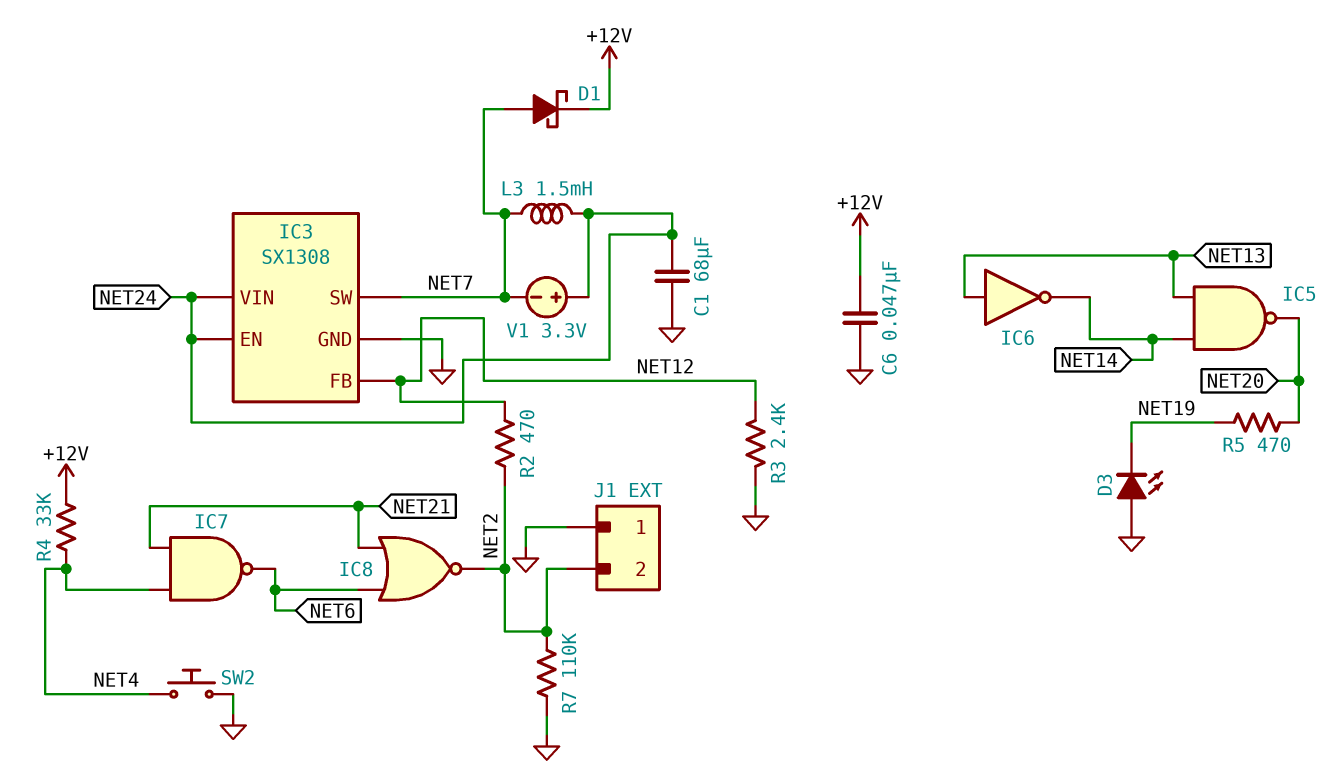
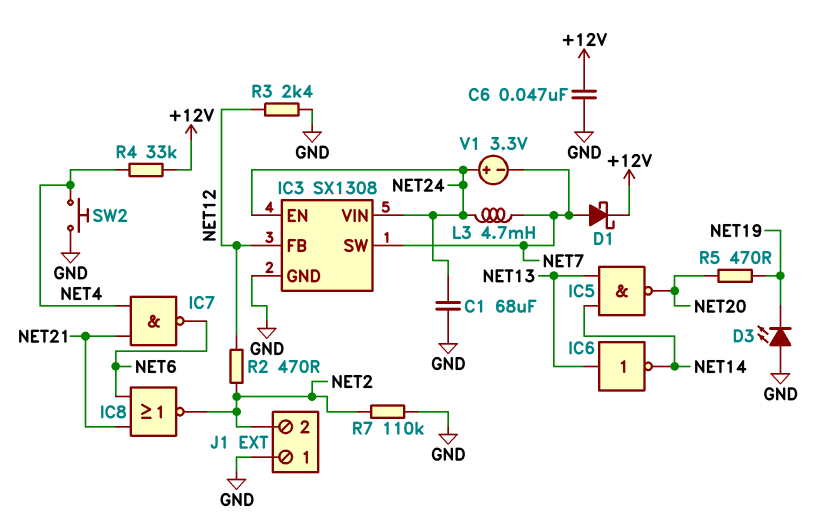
L3: 1.5mH (NET7, NET24) -> 4.7mH (NET7, NET24)

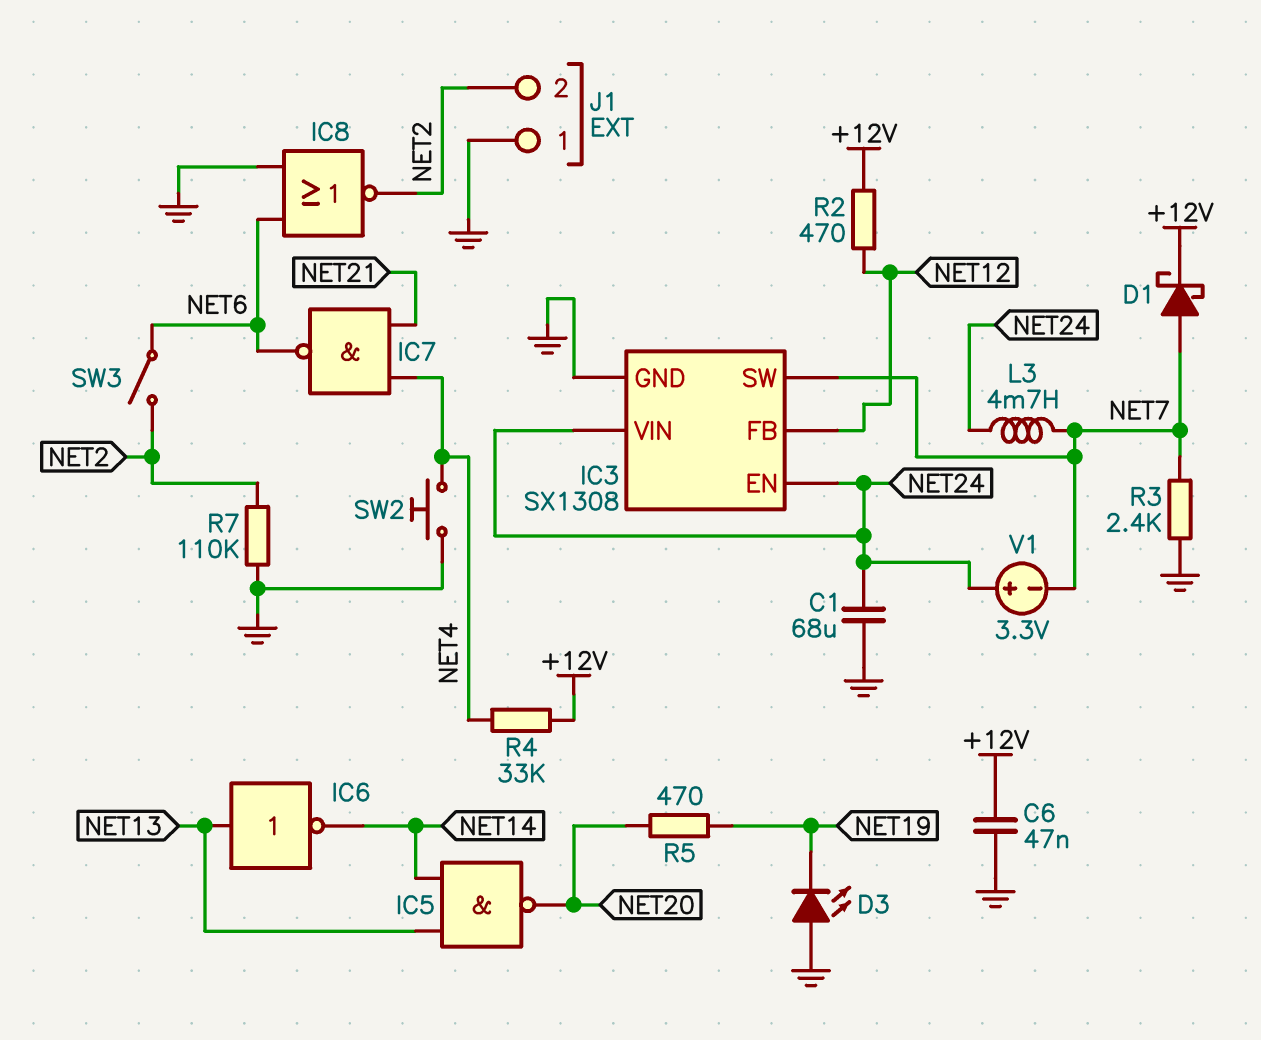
IC8: NOR (in NET6, in NET21, out NET2) -> NOR (in GND, in NET6, out NET2)
R2: 470 (NET2, NET12) -> 470 (+12V, NET12)
R3: 2.4k (GND, NET12) -> 2.4k (GND, NET7)
SW3: none -> switch (NET2, NET6)

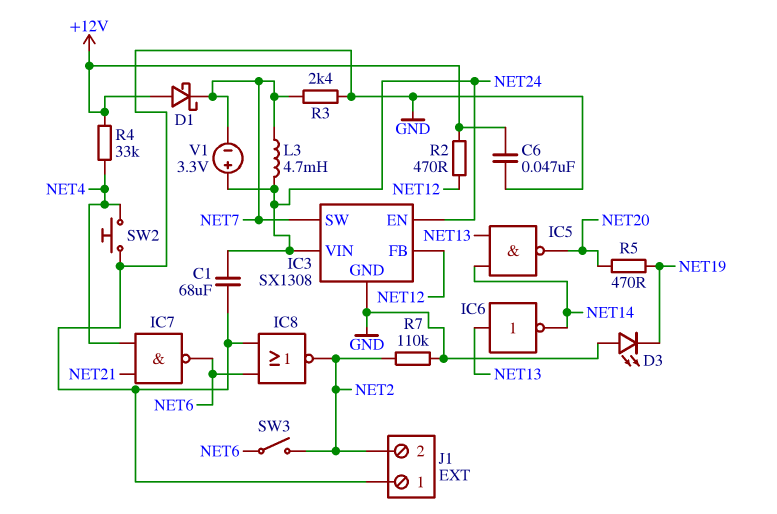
D1: schottky (A NET7, K +12V) -> schottky (A +12V, K NET7)

